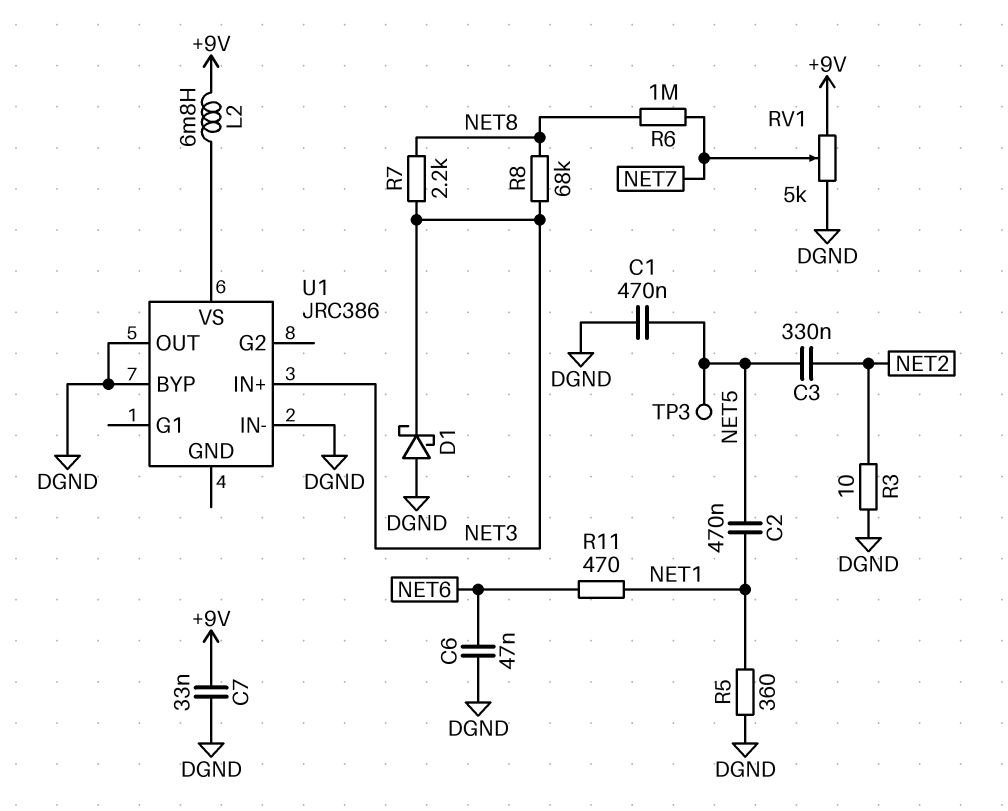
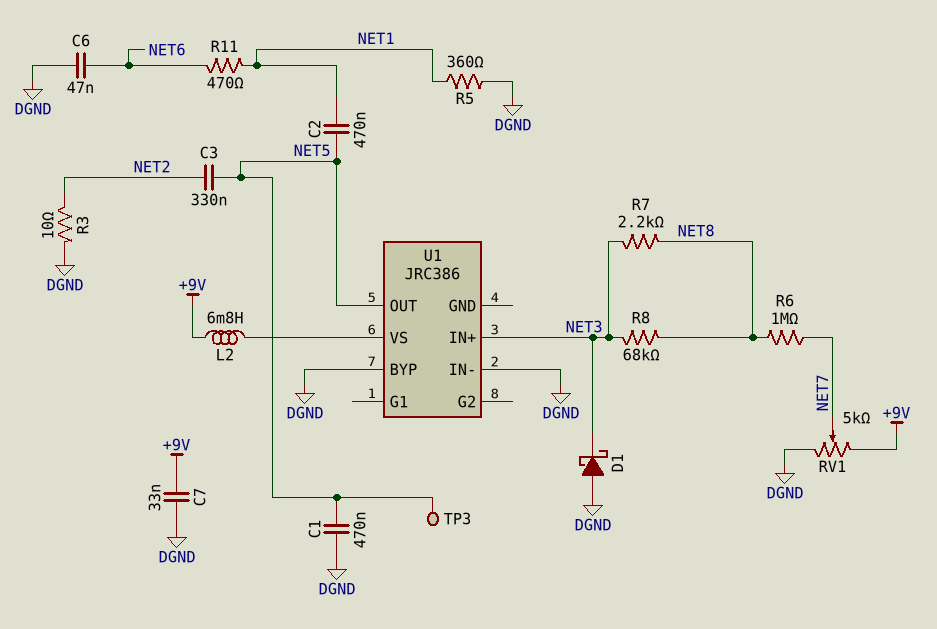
U1 pin OUT: DGND -> NET5

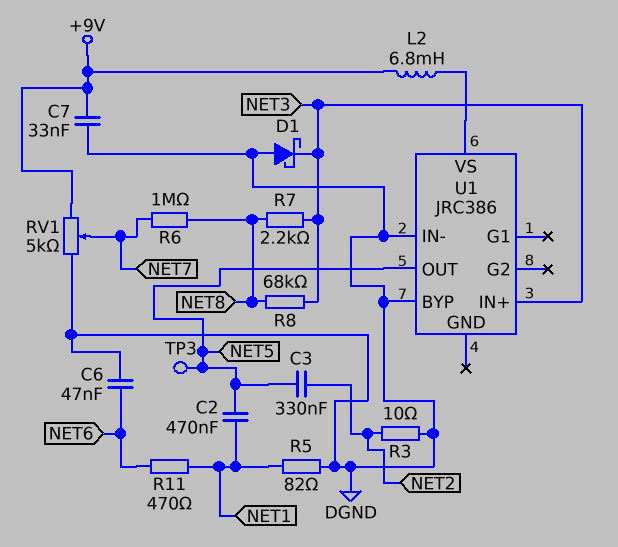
C1: 470nF (DGND, NET5) -> none
R5: 360 (DGND, NET1) -> 82 (DGND, NET1)

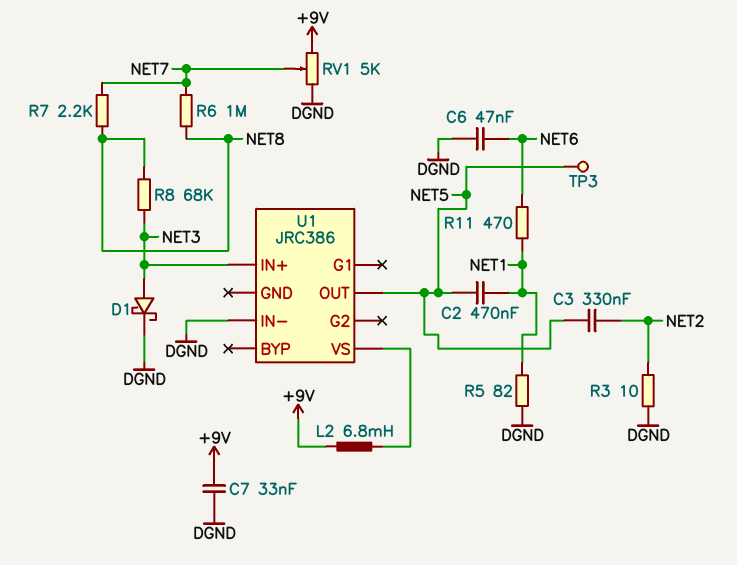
D1: schottky (A DGND, K NET3) -> schottky (A NET3, K DGND)
R7: 2.2k (NET3, NET8) -> 2.2k (NET7, NET8)
U1 pin BYP: DGND -> none

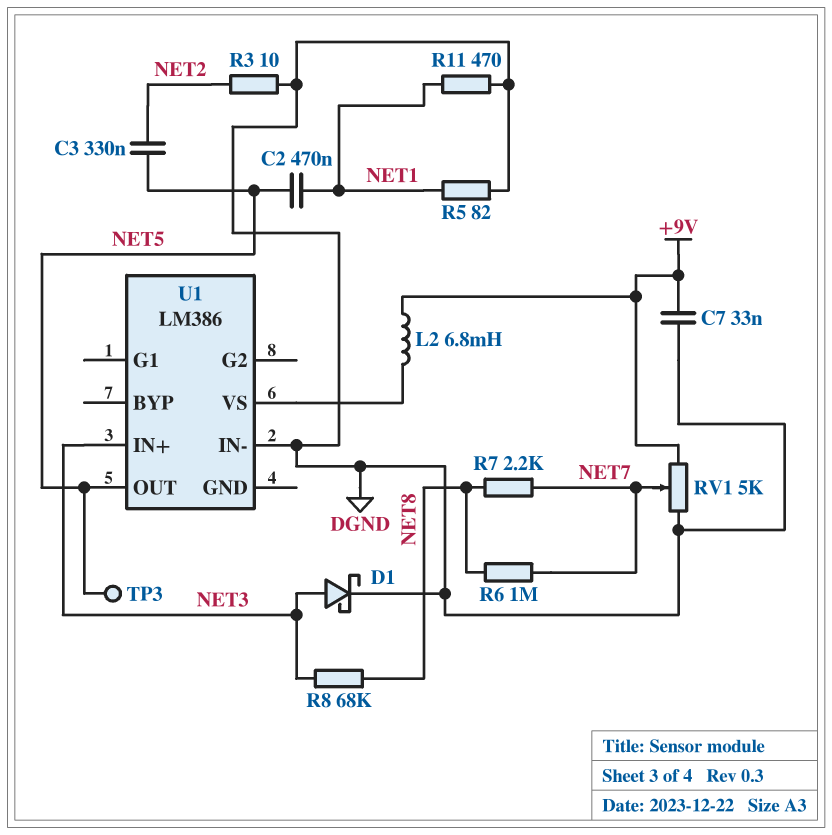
C6: 47nF (DGND, NET6) -> none
R11: 470 (NET1, NET6) -> 470 (DGND, NET1)
U1: JRC386 -> LM386

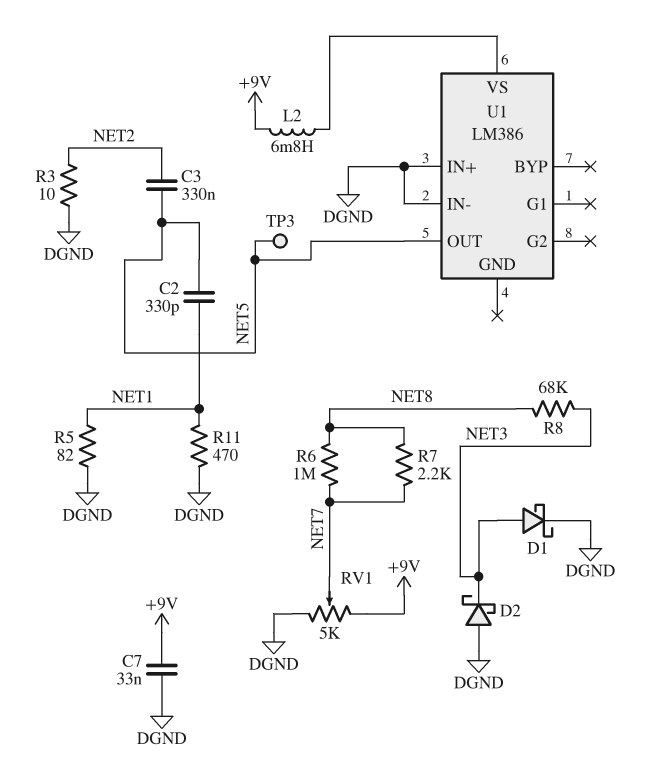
C2: 470nF (NET1, NET5) -> 330pF (NET1, NET5)
D2: none -> schottky (A DGND, K NET3)
U1 pin IN+: NET3 -> DGND

